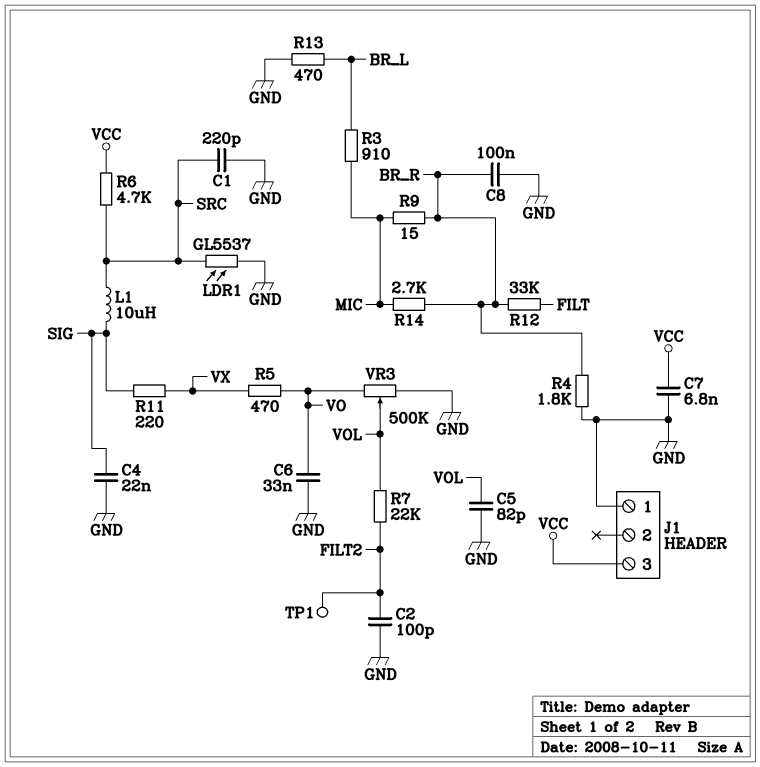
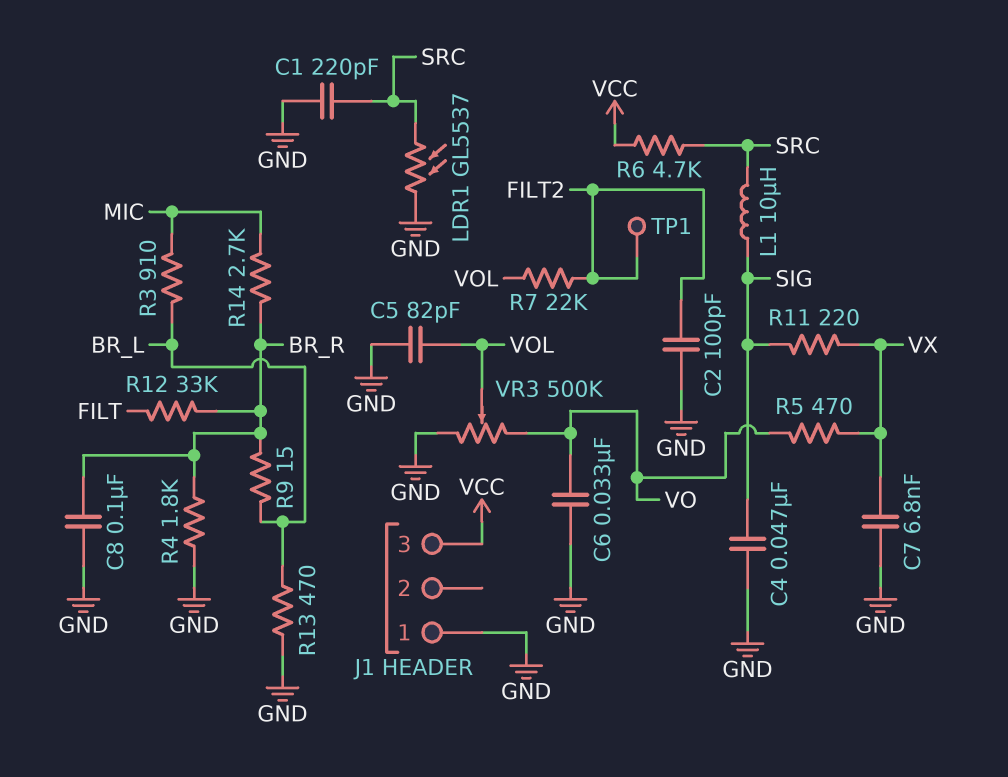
C4: 22nF (GND, SIG) -> 47nF (GND, SIG)
C7: 6.8nF (GND, VCC) -> 6.8nF (GND, VX)
R9: 15 (BR_R, MIC) -> 15 (BR_L, BR_R)

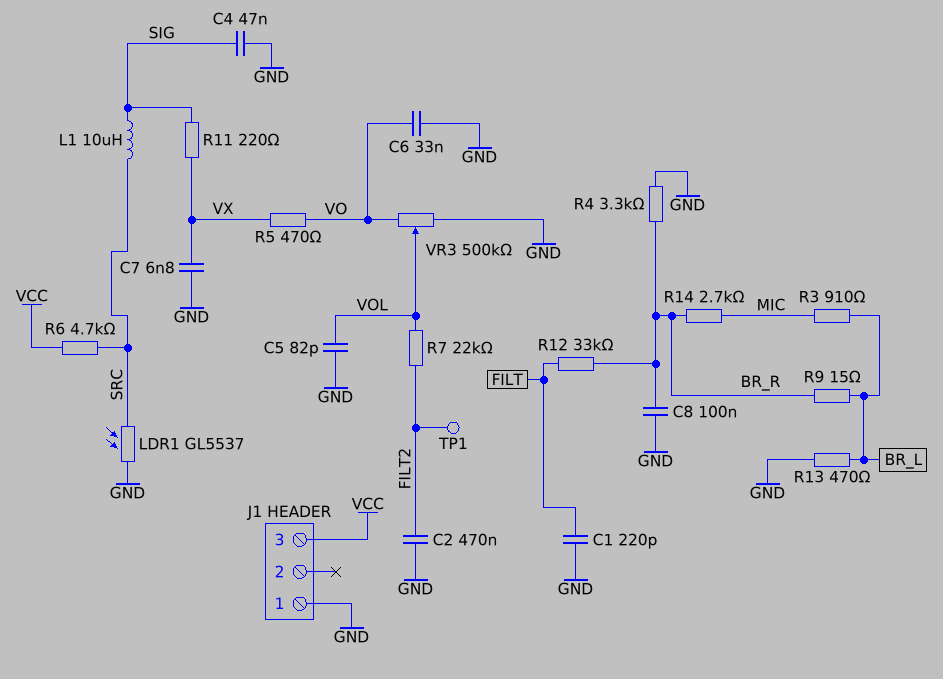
C1: 220pF (GND, SRC) -> 220pF (FILT, GND)
C2: 100pF (FILT2, GND) -> 470nF (FILT2, GND)
R4: 1.8k (BR_R, GND) -> 3.3k (BR_R, GND)

